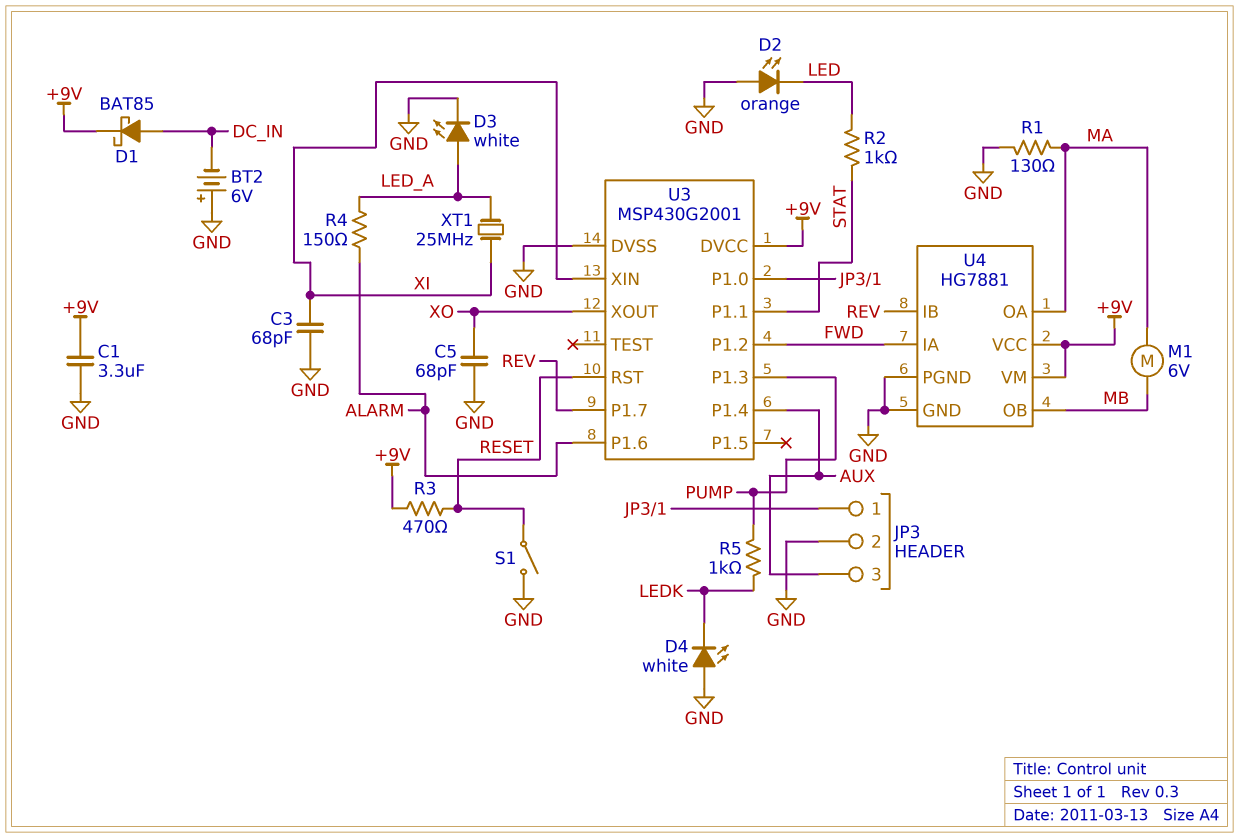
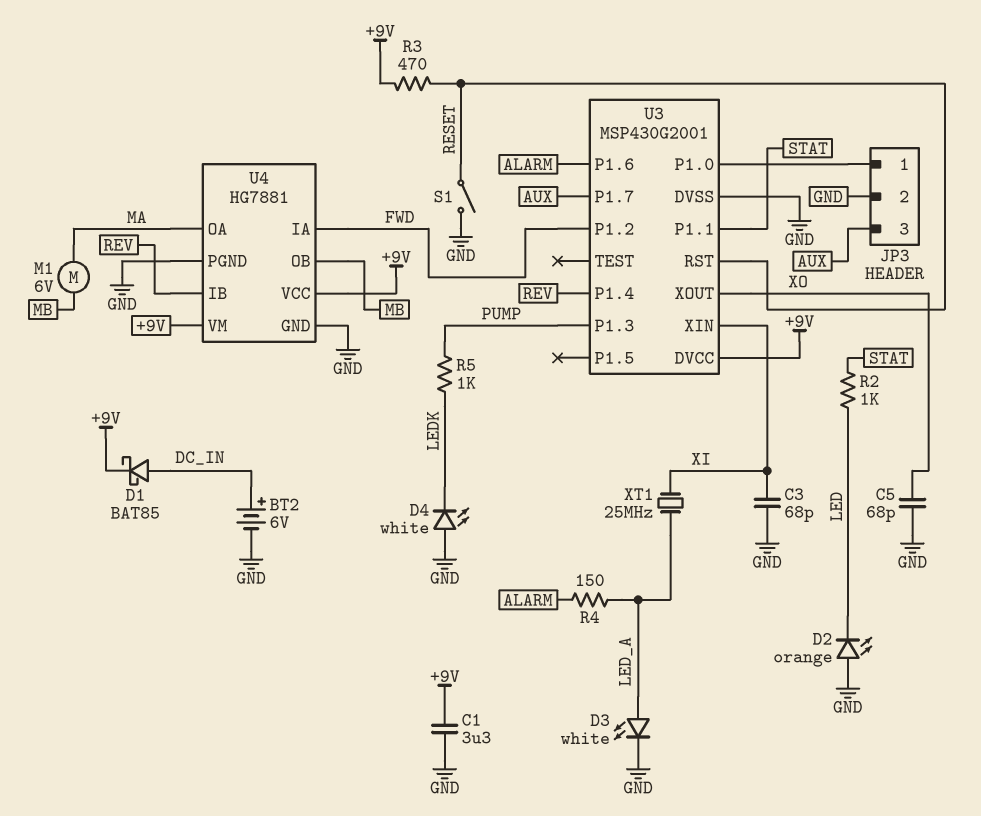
BT2: 6V (plus GND, minus DC_IN) -> 6V (plus DC_IN, minus GND)
R1: 130 (GND, MA) -> none
U3 pin P1.4: AUX -> REV
U3 pin P1.7: REV -> AUX

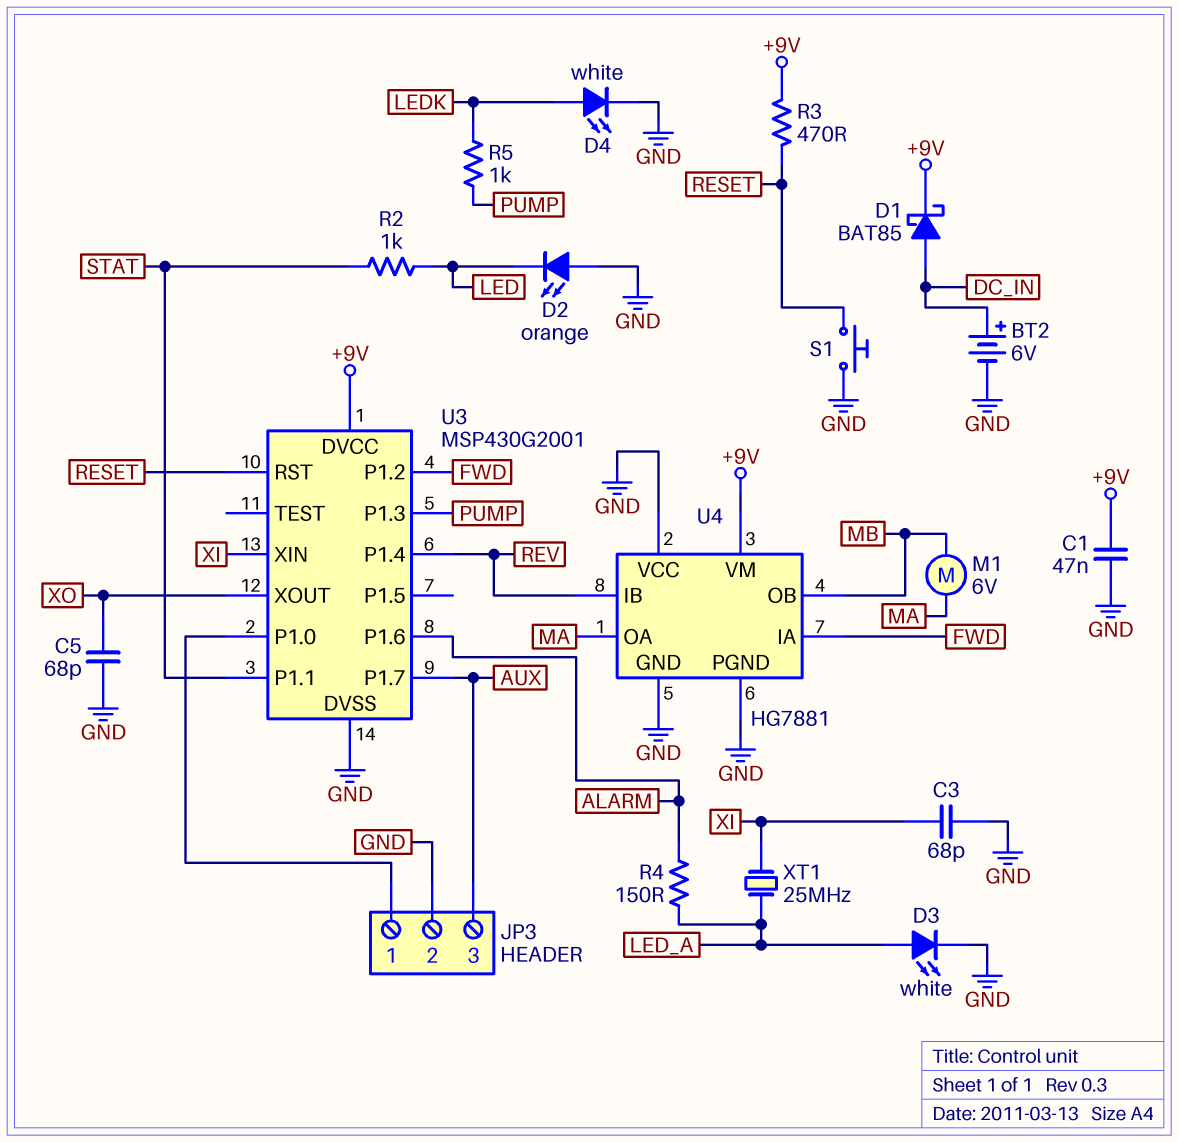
C1: 3.3uF (+9V, GND) -> 47nF (+9V, GND)
D4: LED white (A GND, K LEDK) -> LED white (A LEDK, K GND)
S1: switch (GND, RESET) -> button (GND, RESET)
U4 pin VCC: +9V -> GND

